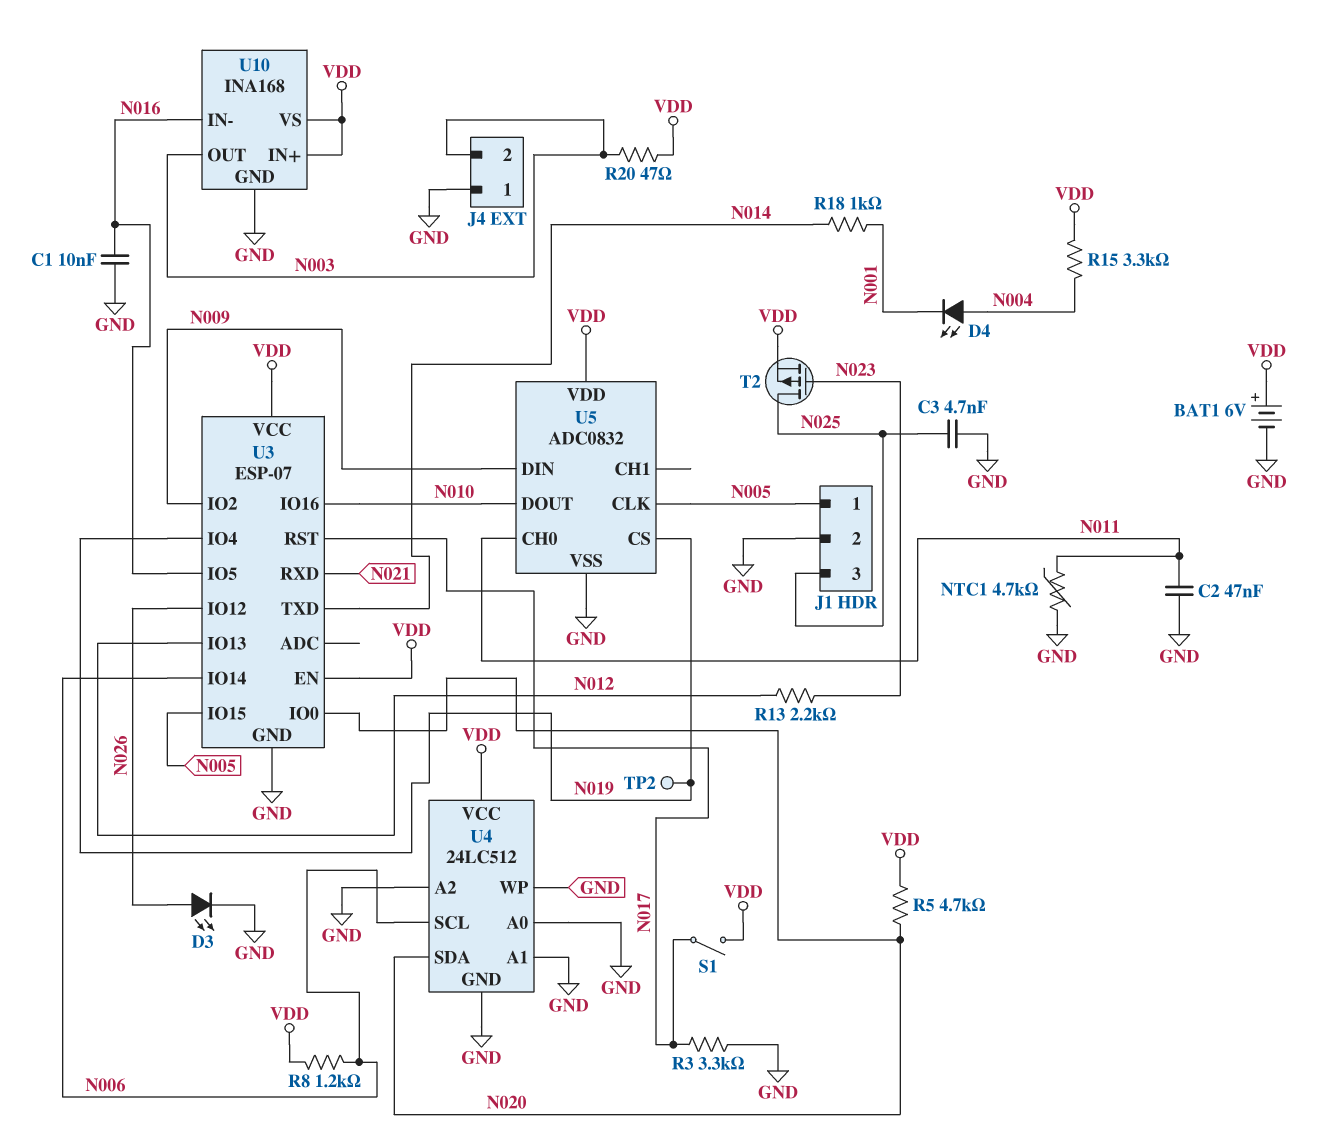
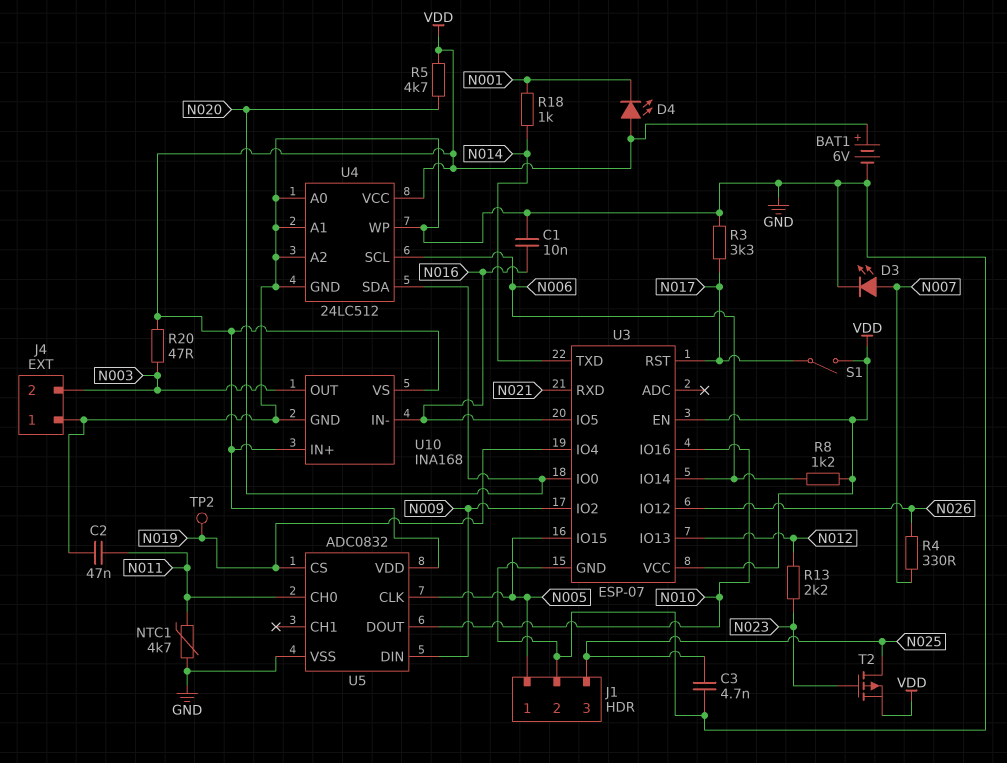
D3: LED (A N026, K GND) -> LED (A N007, K GND)
D4: LED (A N004, K N001) -> LED (A VDD, K N001)
R4: none -> 330 (N007, N026)
R15: 3.3k (N004, VDD) -> none

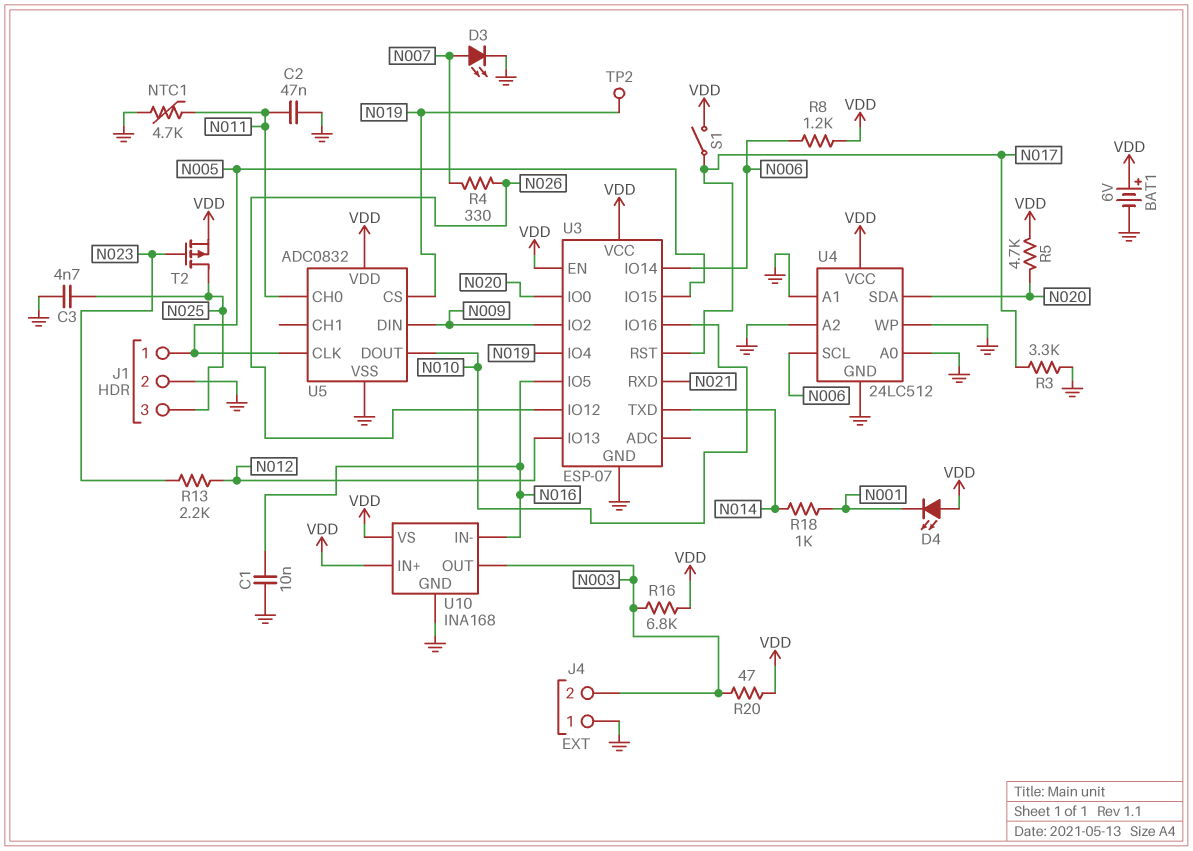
R16: none -> 6.8k (N003, VDD)

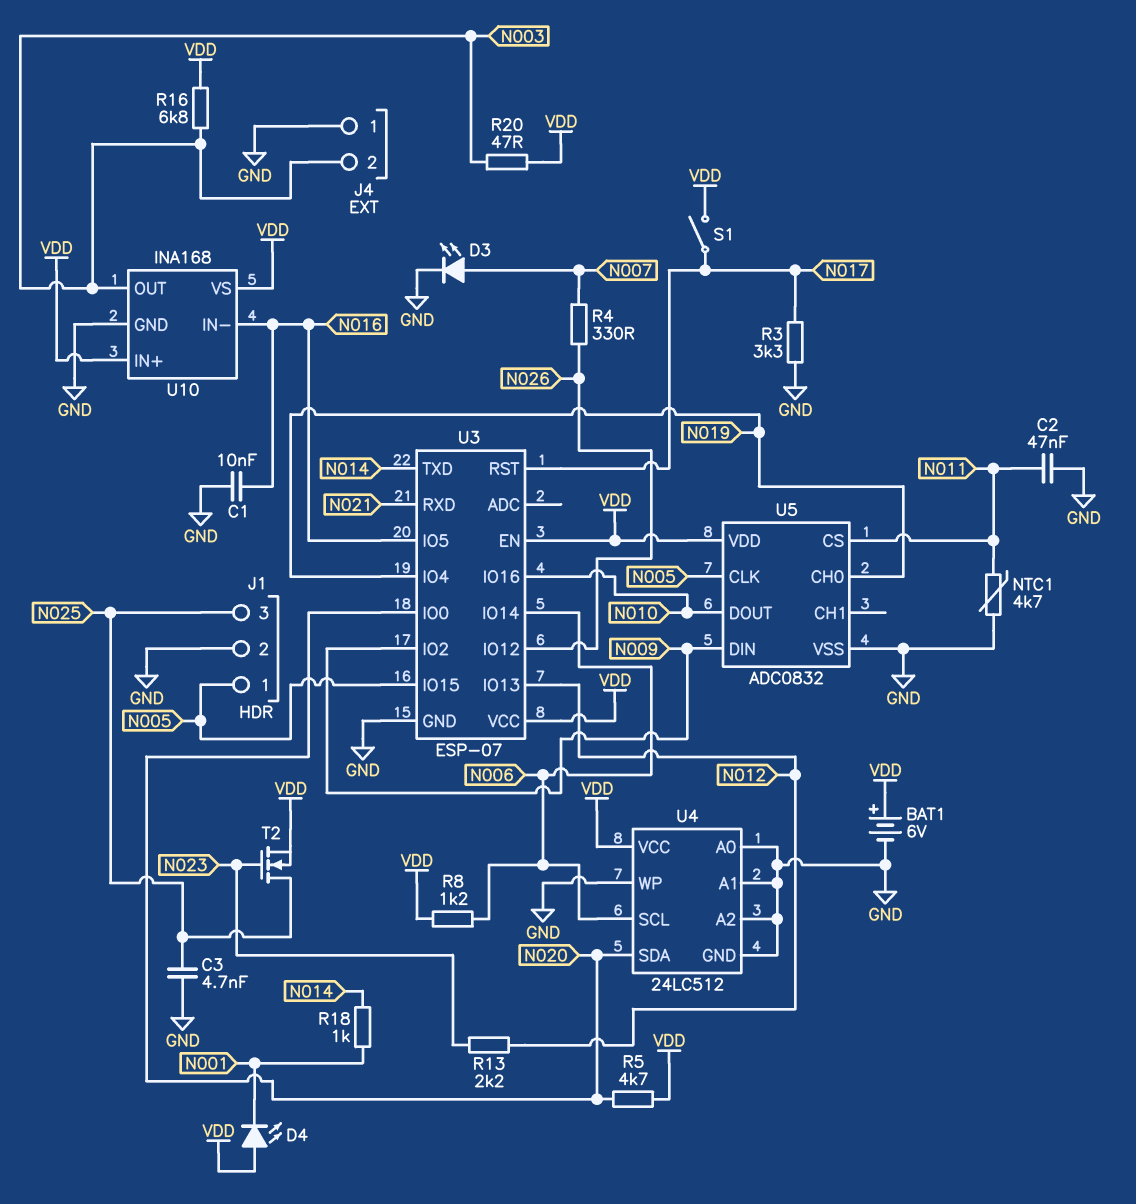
T2: PMOS (G N023, D N025, S VDD) -> NMOS (G N023, D N025, S VDD)
TP2: test point (N019) -> none
U5 pin CH0: N011 -> N019
U5 pin CS: N019 -> N011

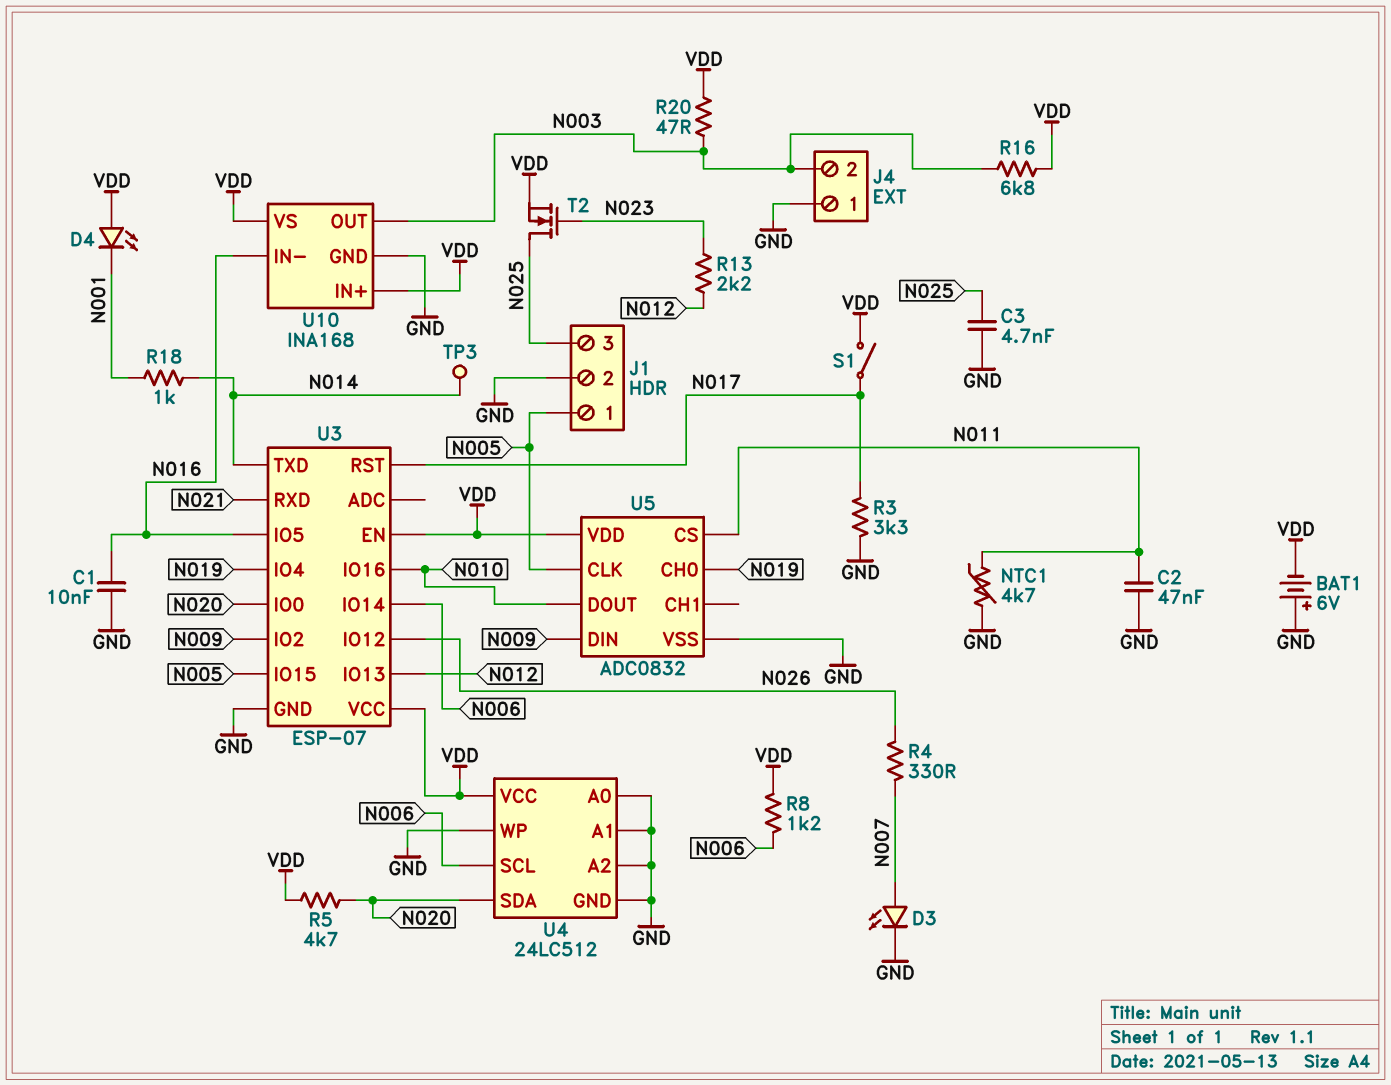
BAT1: 6V (plus VDD, minus GND) -> 6V (plus GND, minus VDD)
TP3: none -> test point (N014)

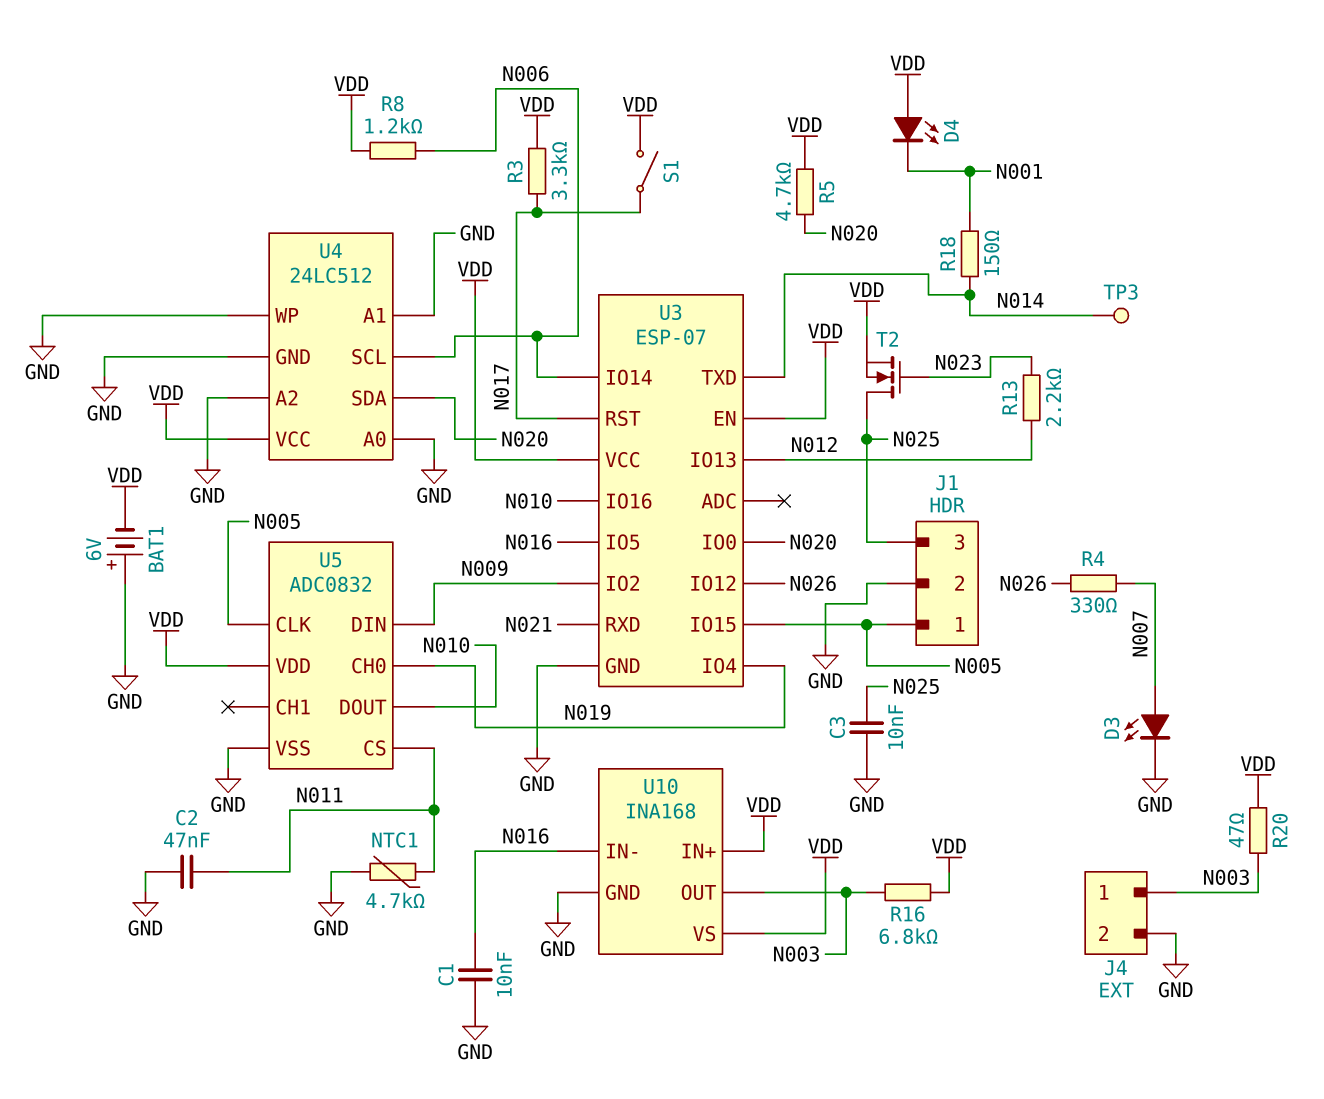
C3: 4.7nF (GND, N025) -> 10nF (GND, N025)
J4 pin 1: GND -> N003
J4 pin 2: N003 -> GND
R3: 3.3k (GND, N017) -> 3.3k (N017, VDD)
R18: 1k (N001, N014) -> 150 (N001, N014)

